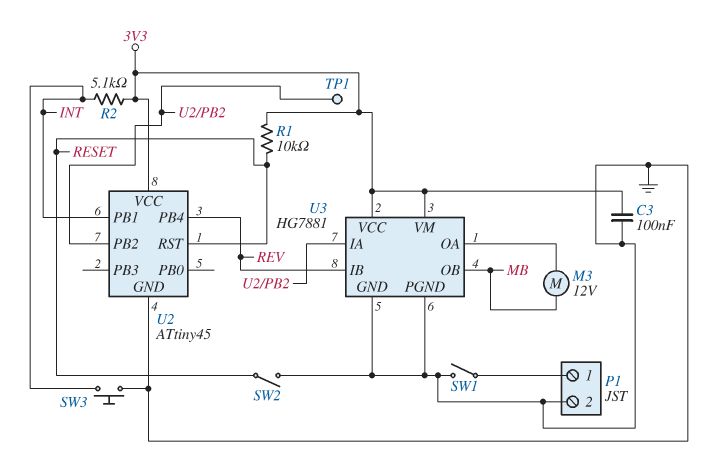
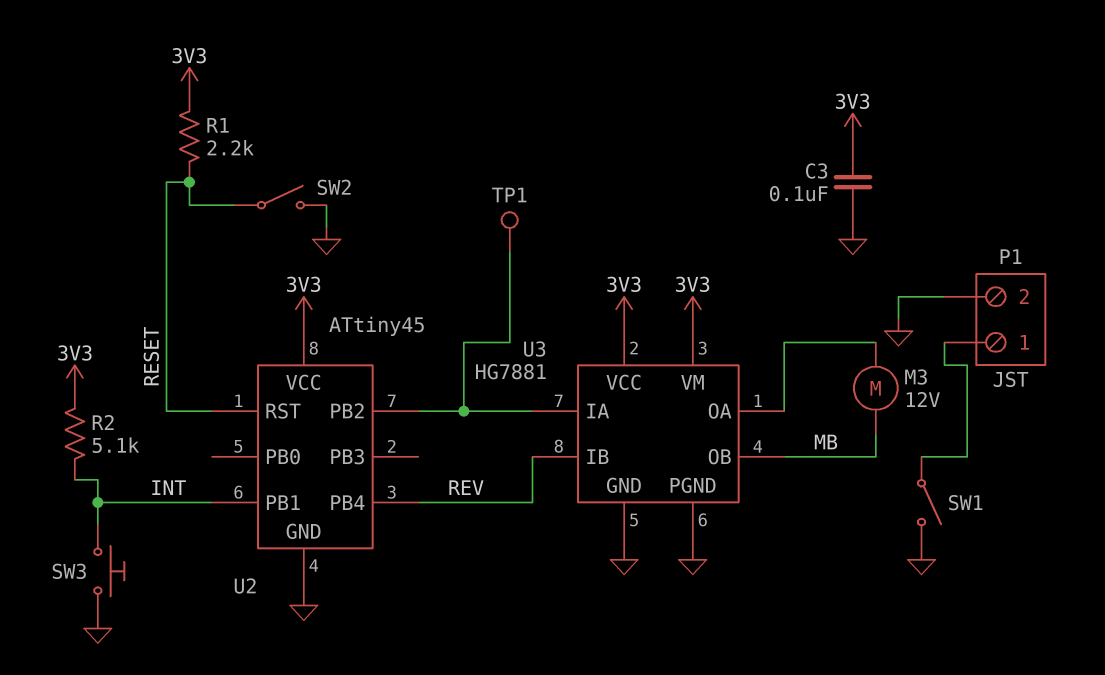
R1: 10k (3V3, RESET) -> 2.2k (3V3, RESET)

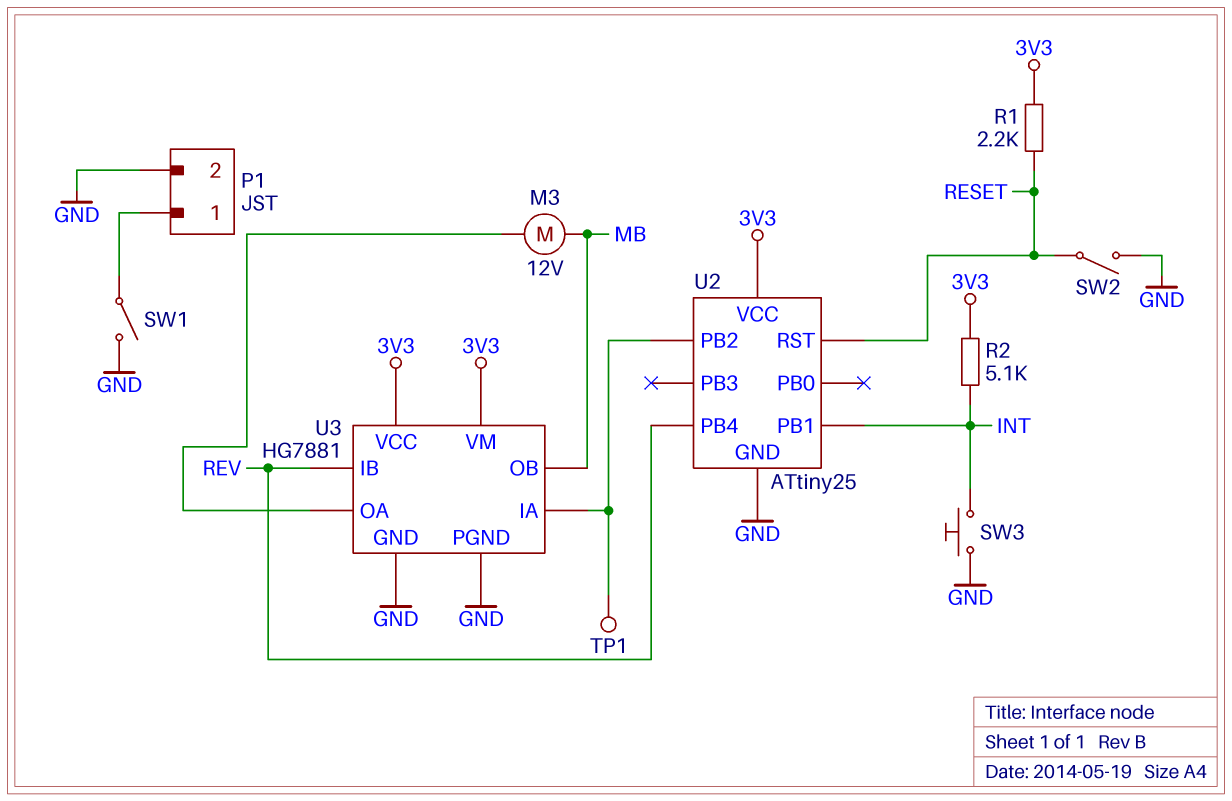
C3: 100nF (3V3, GND) -> none
U2: ATtiny45 -> ATtiny25

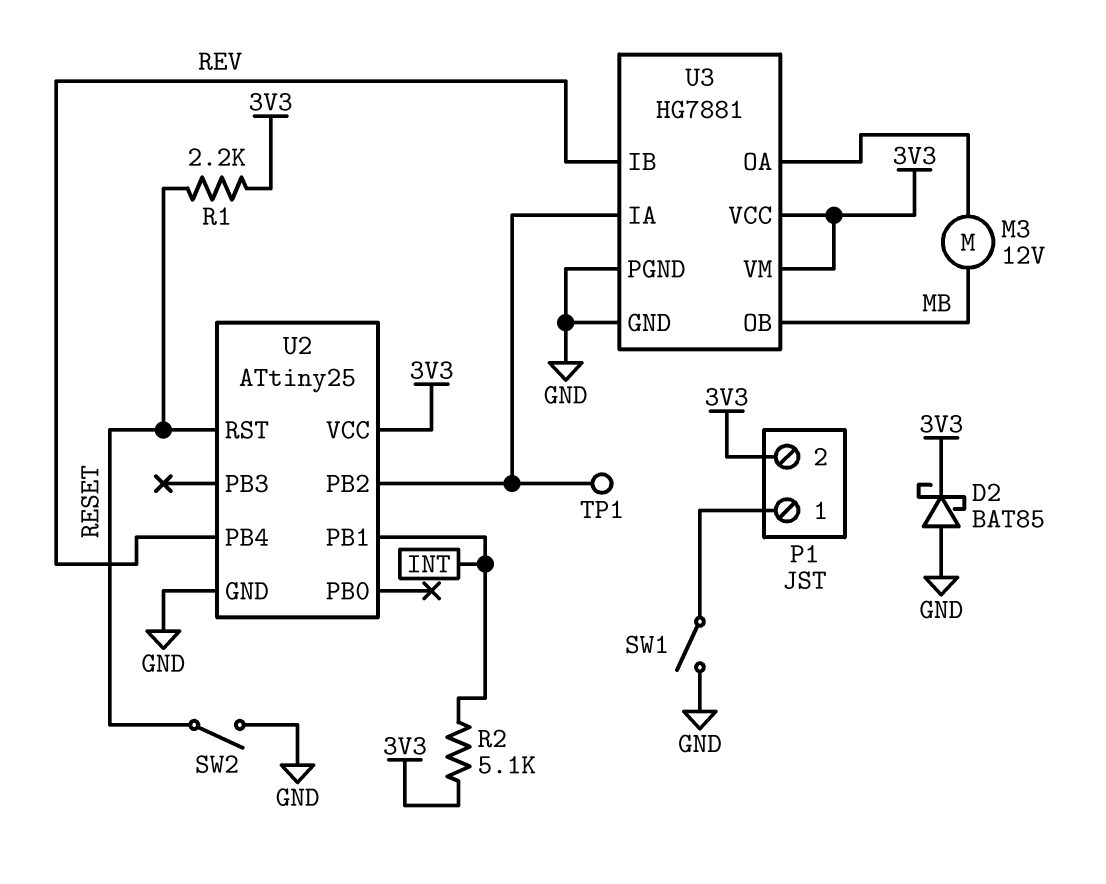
D2: none -> schottky BAT85 (A GND, K 3V3)
P1 pin 2: GND -> 3V3
SW3: button (GND, INT) -> none

